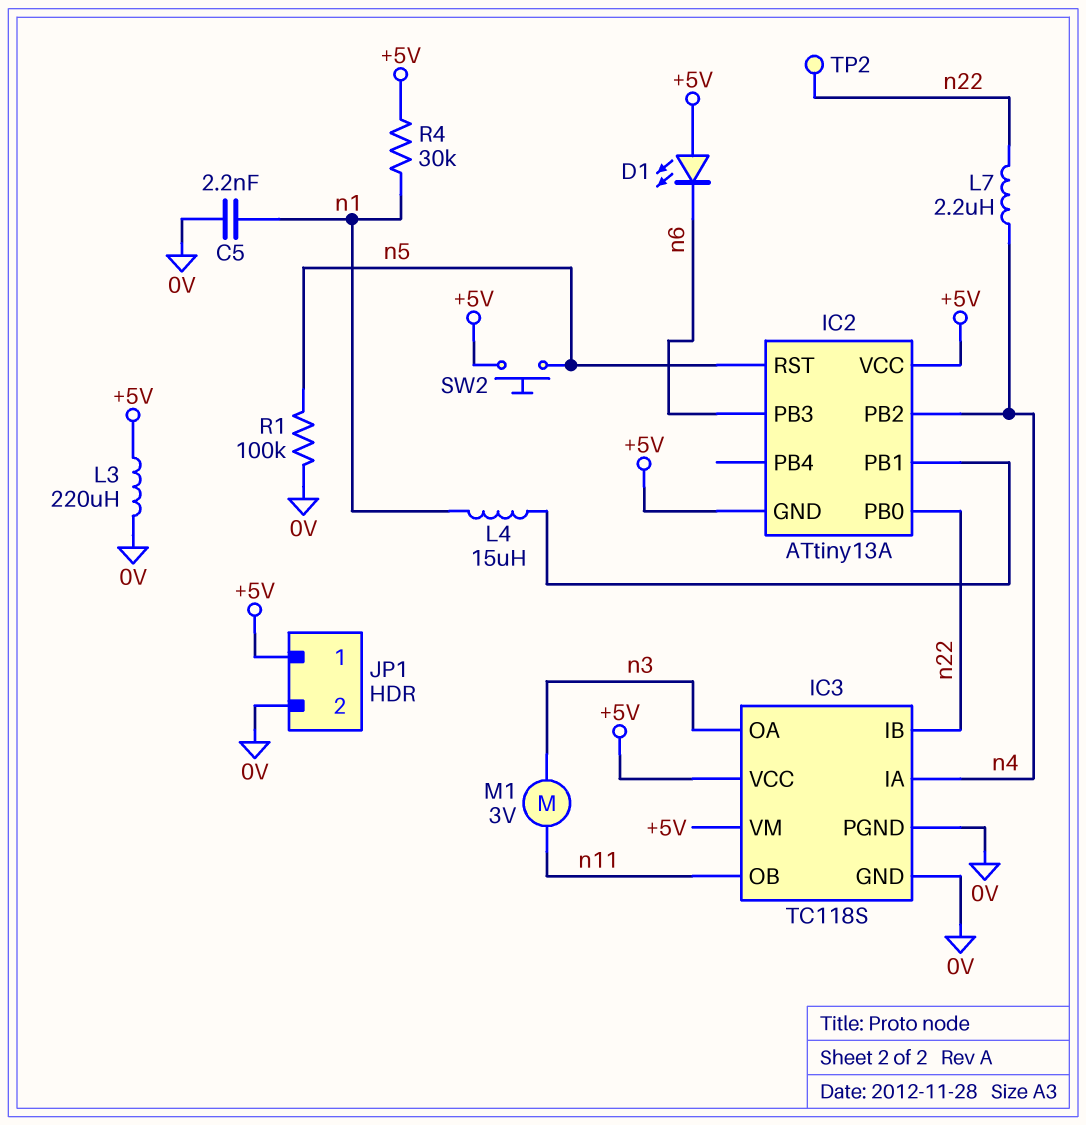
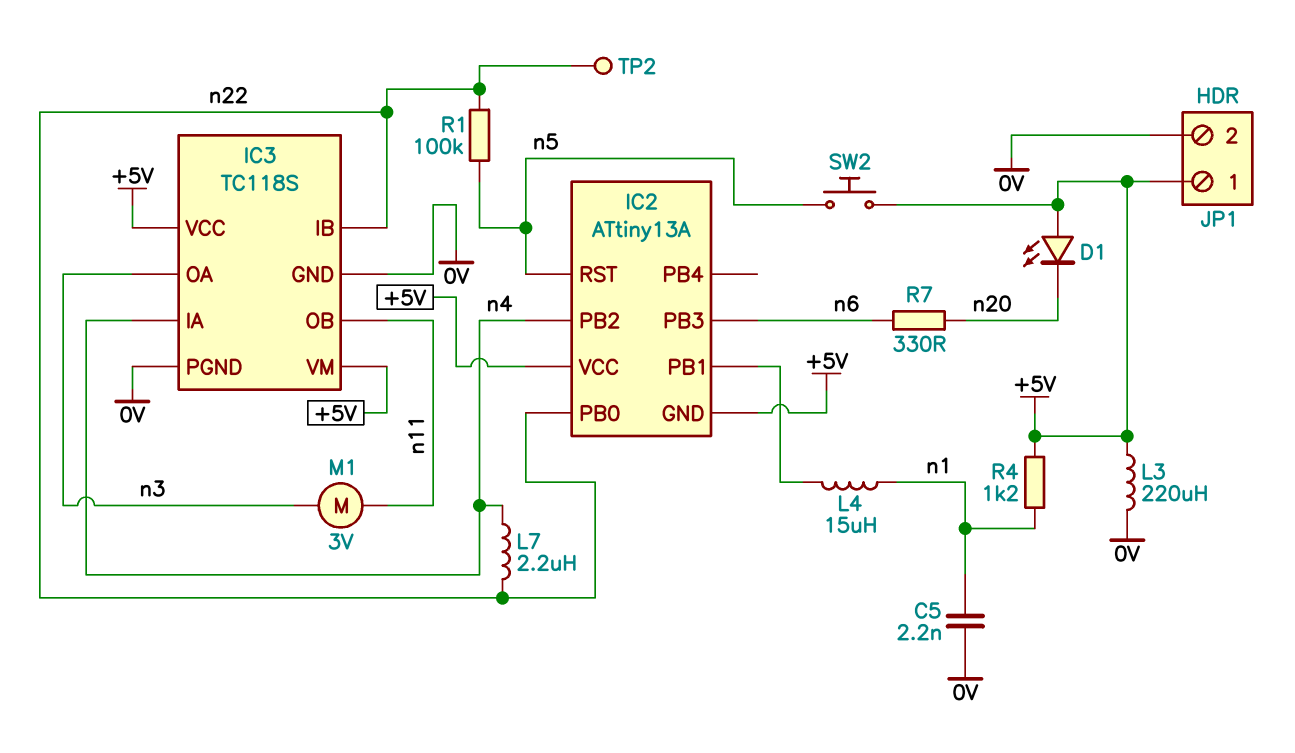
D1: LED (A +5V, K n6) -> LED (A +5V, K n20)
R1: 100k (0V, n5) -> 100k (n5, n22)
R4: 30k (+5V, n1) -> 1.2k (+5V, n1)
R7: none -> 330 (n6, n20)

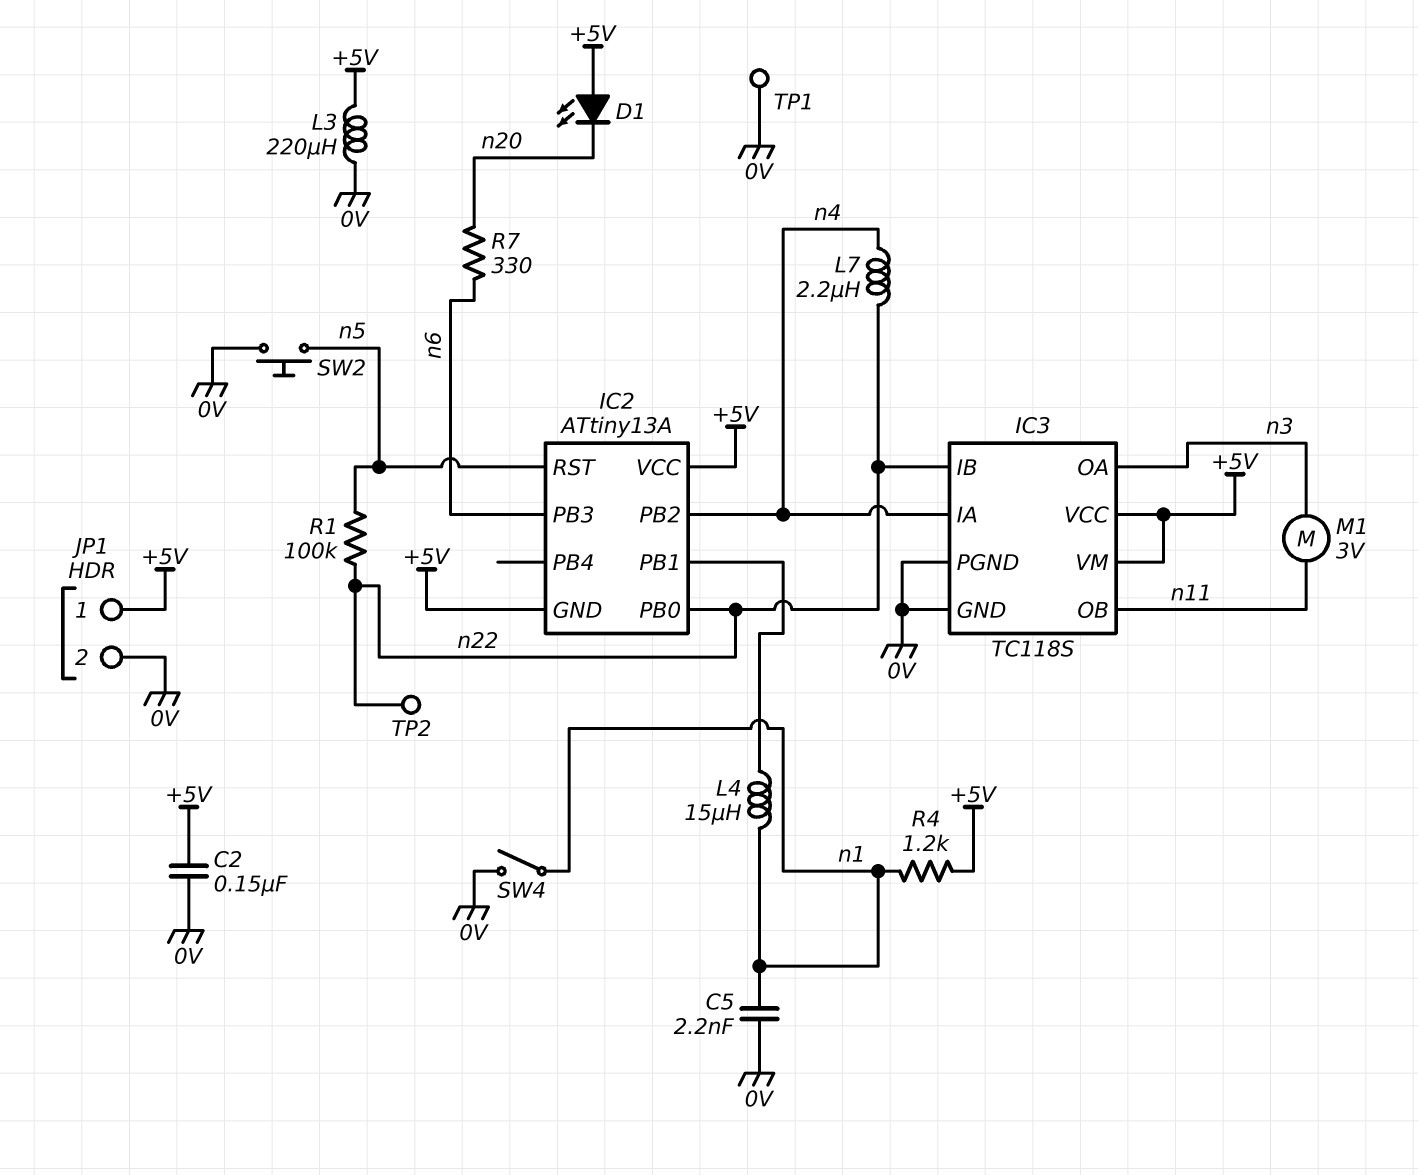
C2: none -> 150nF (+5V, 0V)
SW2: button (+5V, n5) -> button (0V, n5)
SW4: none -> switch (0V, n1)
TP1: none -> test point (0V)

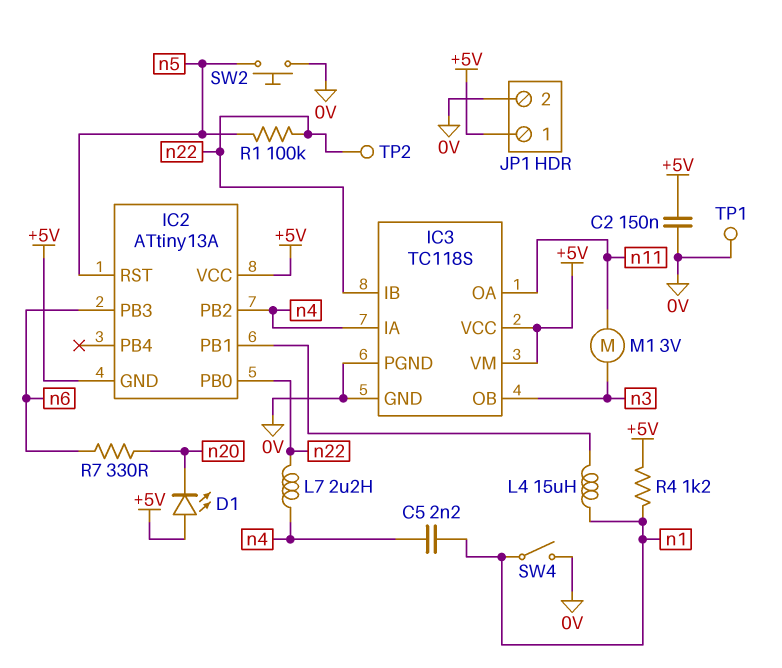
C5: 2.2nF (0V, n1) -> 2.2nF (n1, n4)
IC3 pin OA: n3 -> n11
IC3 pin OB: n11 -> n3
L3: 220uH (+5V, 0V) -> none

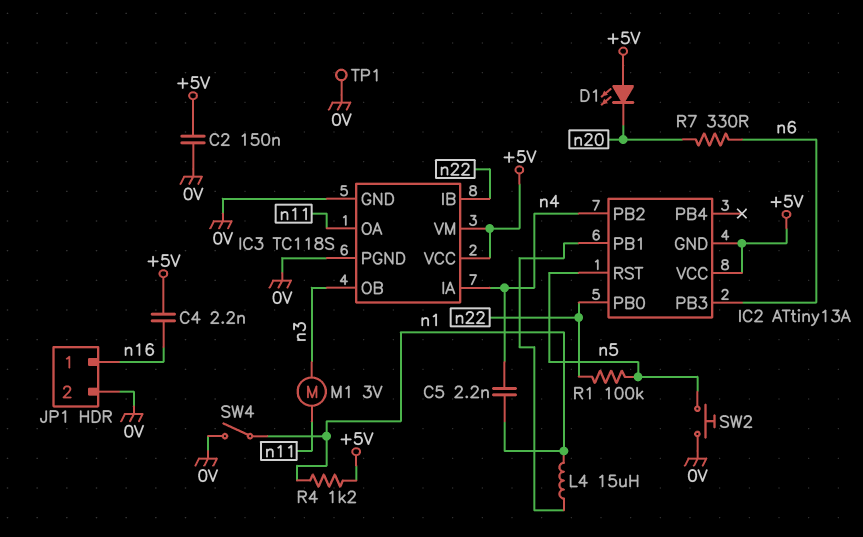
C4: none -> 2.2nF (+5V, n16)
JP1 pin 1: +5V -> n16
L7: 2.2uH (n4, n22) -> none
TP2: test point (n22) -> none

